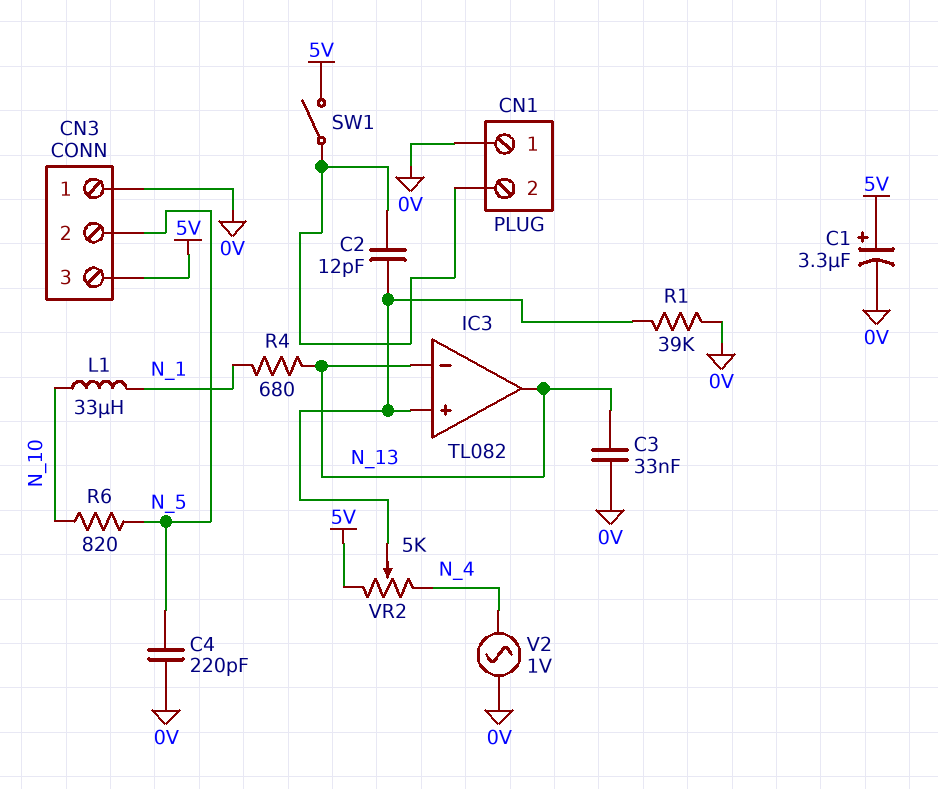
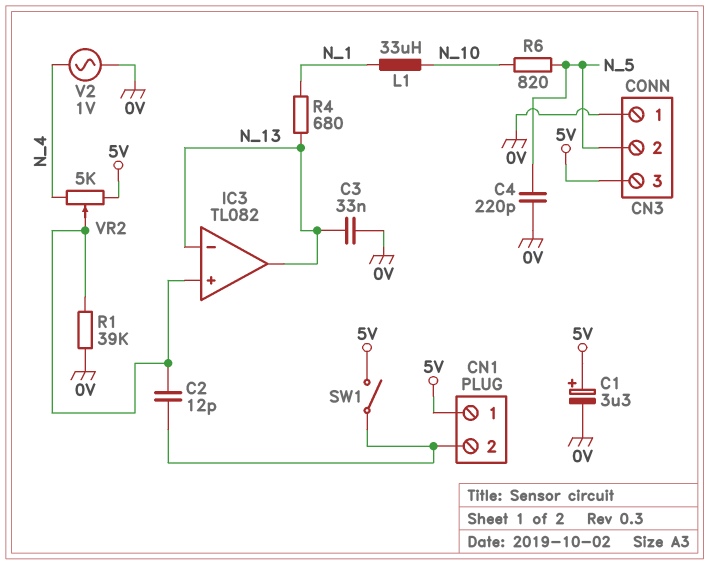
CN1 pin 1: 0V -> 5V

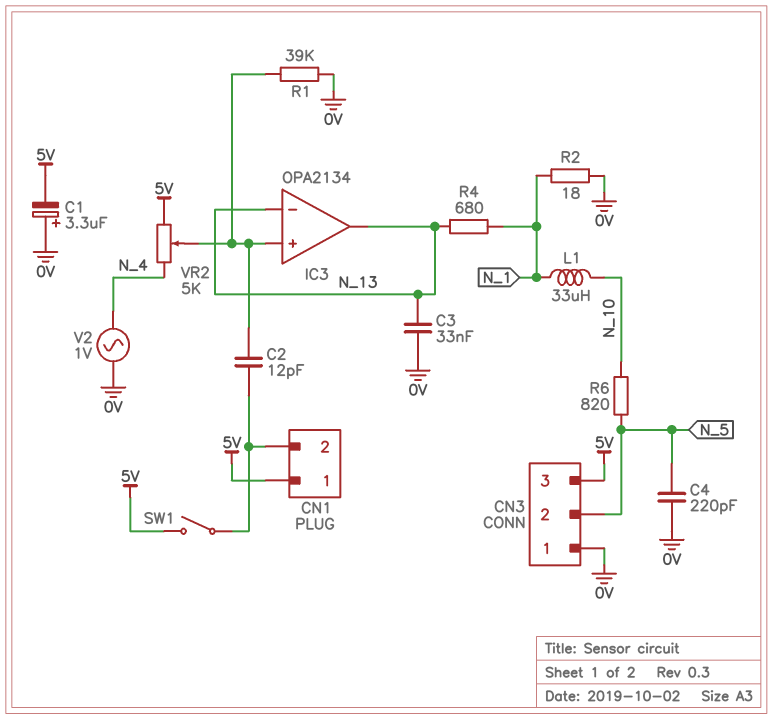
C1: 3.3uF (plus 5V, minus 0V) -> 3.3uF (plus 0V, minus 5V)
IC3: TL082 -> OPA2134
R2: none -> 18 (0V, N_1)

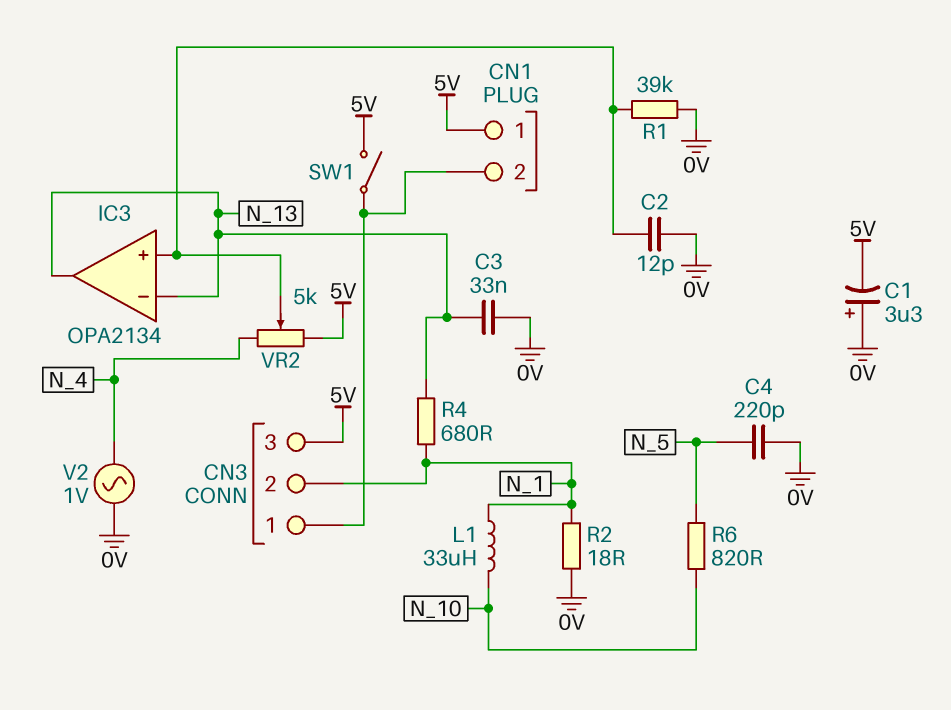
C2: 12pF (CN1/2, IC3/in+) -> 12pF (0V, IC3/in+)
CN3 pin 1: 0V -> CN1/2
CN3 pin 2: N_5 -> N_1

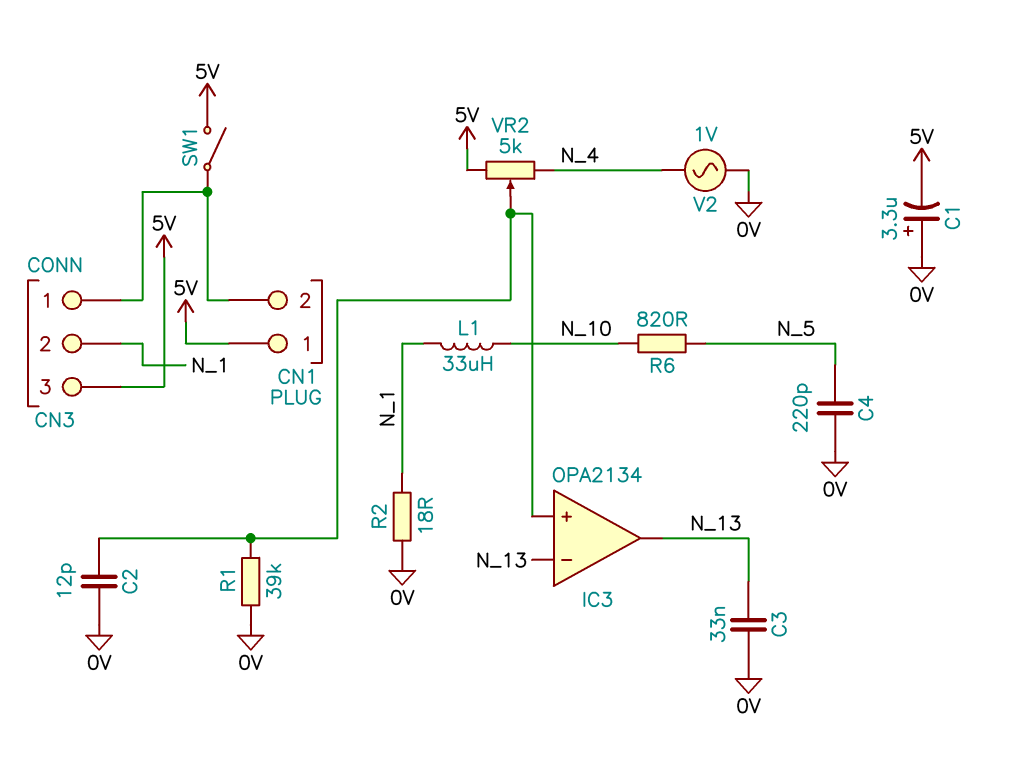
R4: 680 (N_1, N_13) -> none

